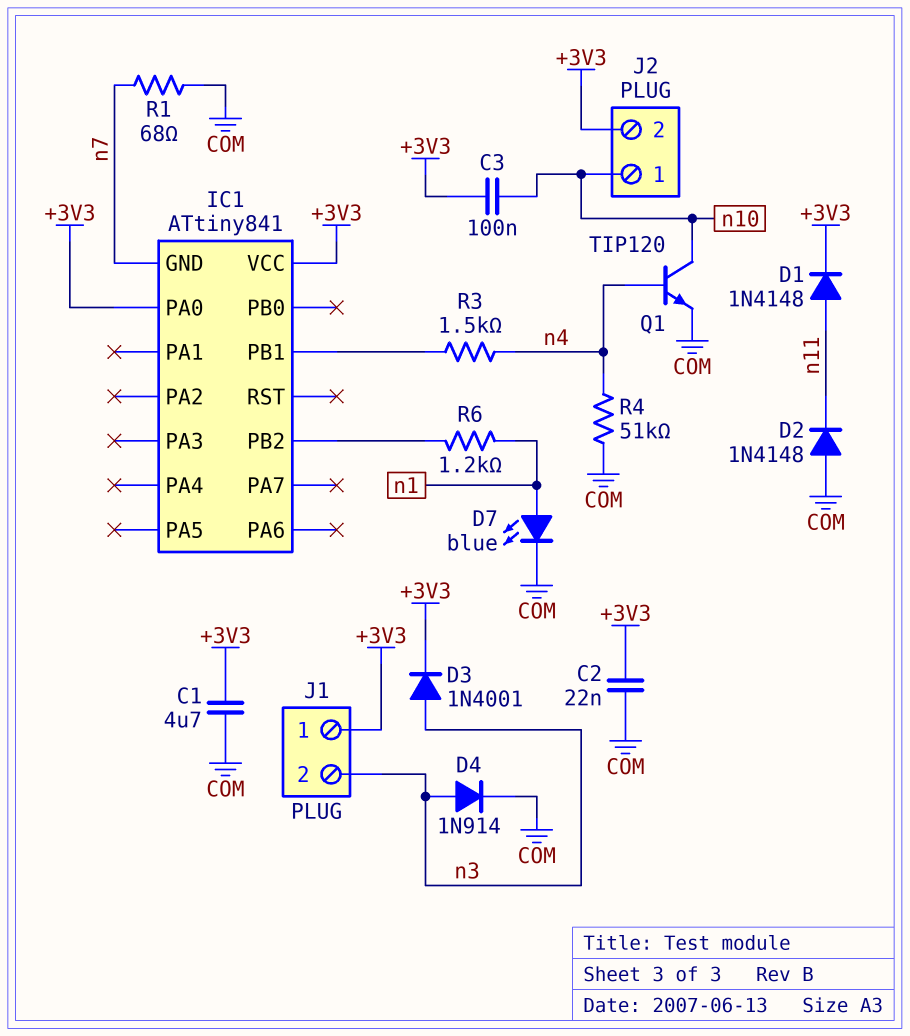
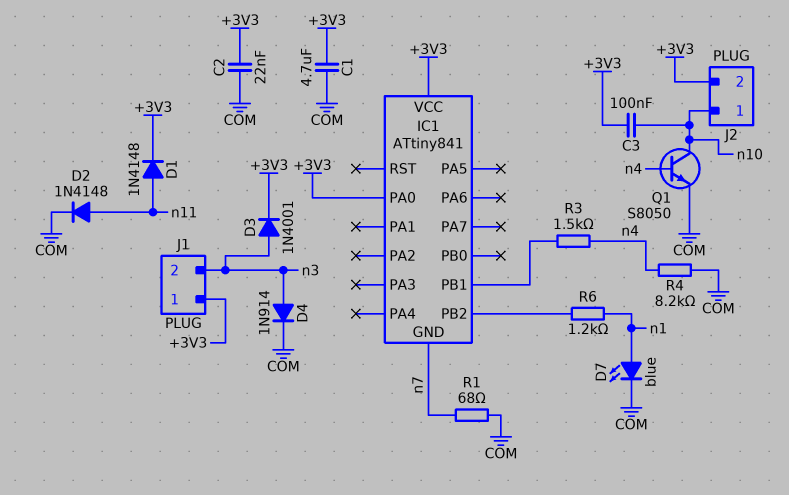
D2: diode 1N4148 (A COM, K n11) -> diode 1N4148 (A n11, K COM)
Q1: NPN TIP120 (B n4, C n10, E COM) -> NPN S8050 (B n4, C n10, E COM)
R4: 51k (COM, n4) -> 8.2k (COM, n4)

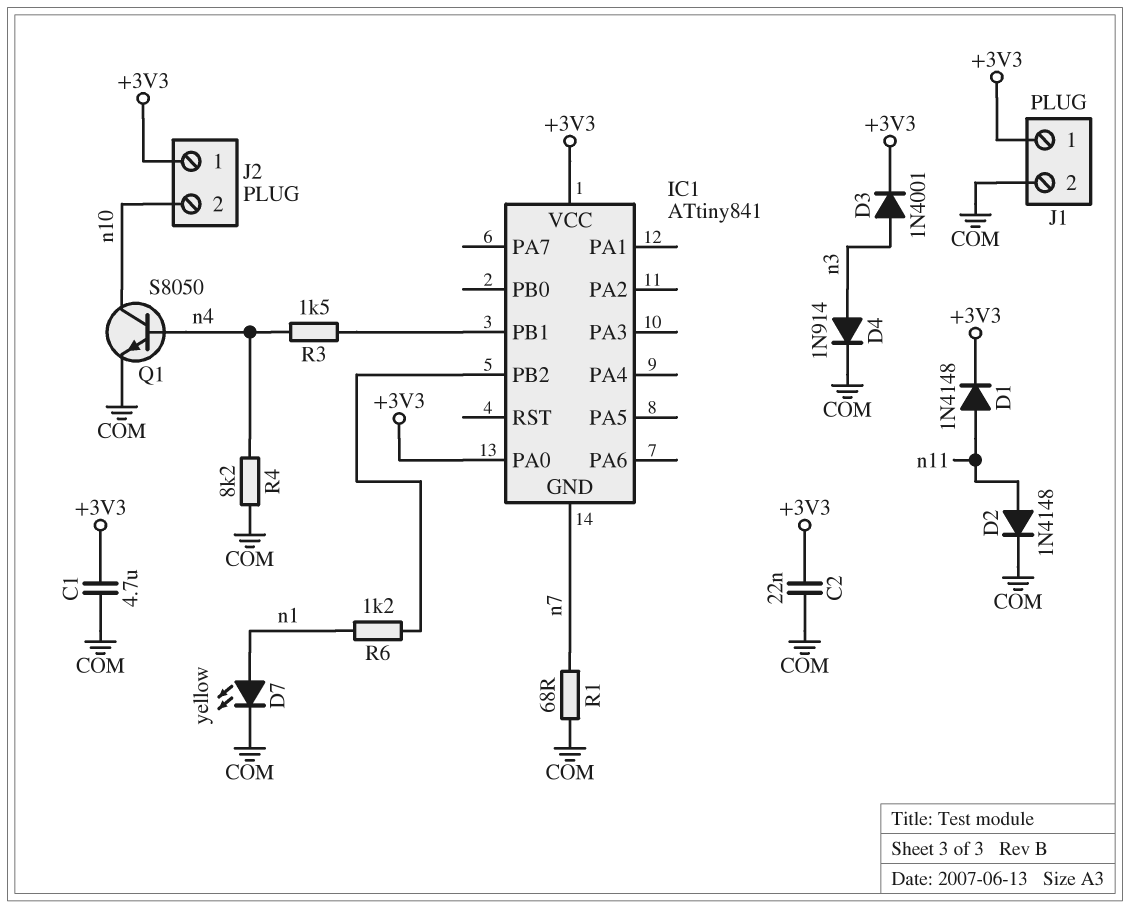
C3: 100nF (+3V3, n10) -> none
D7: LED blue (A n1, K COM) -> LED yellow (A n1, K COM)
J1 pin 2: n3 -> COM
J2 pin 1: n10 -> +3V3
J2 pin 2: +3V3 -> n10

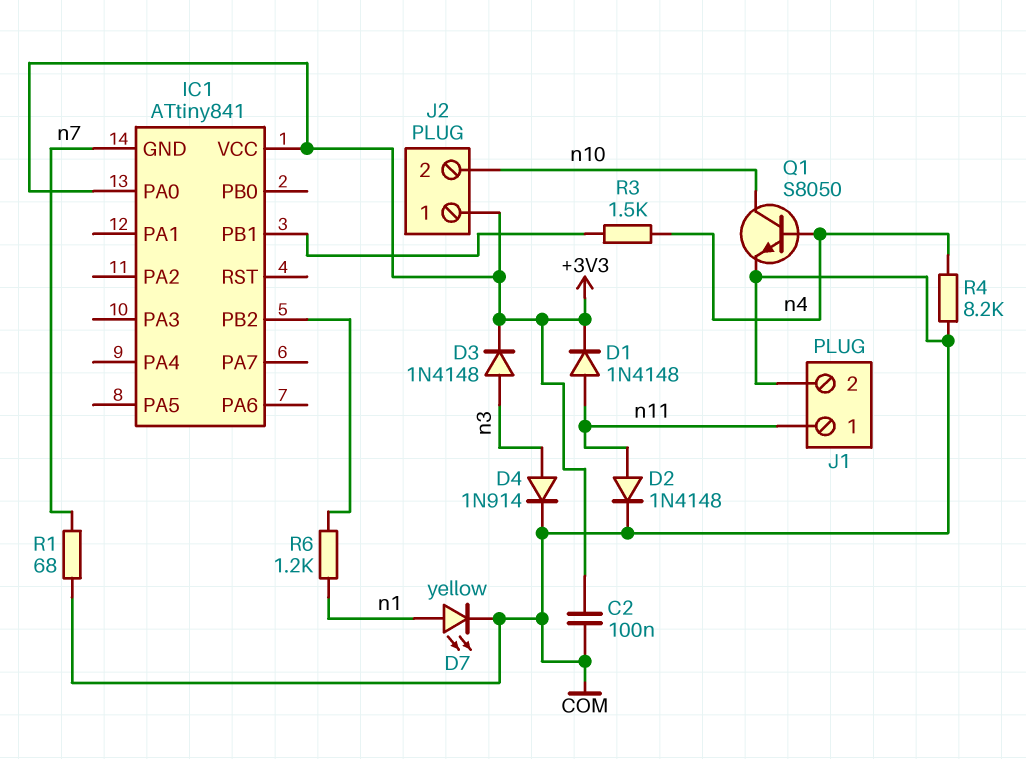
C1: 4.7uF (+3V3, COM) -> none
C2: 22nF (+3V3, COM) -> 100nF (+3V3, COM)
D3: diode 1N4001 (A n3, K +3V3) -> diode 1N4148 (A n3, K +3V3)
J1 pin 1: +3V3 -> n11

